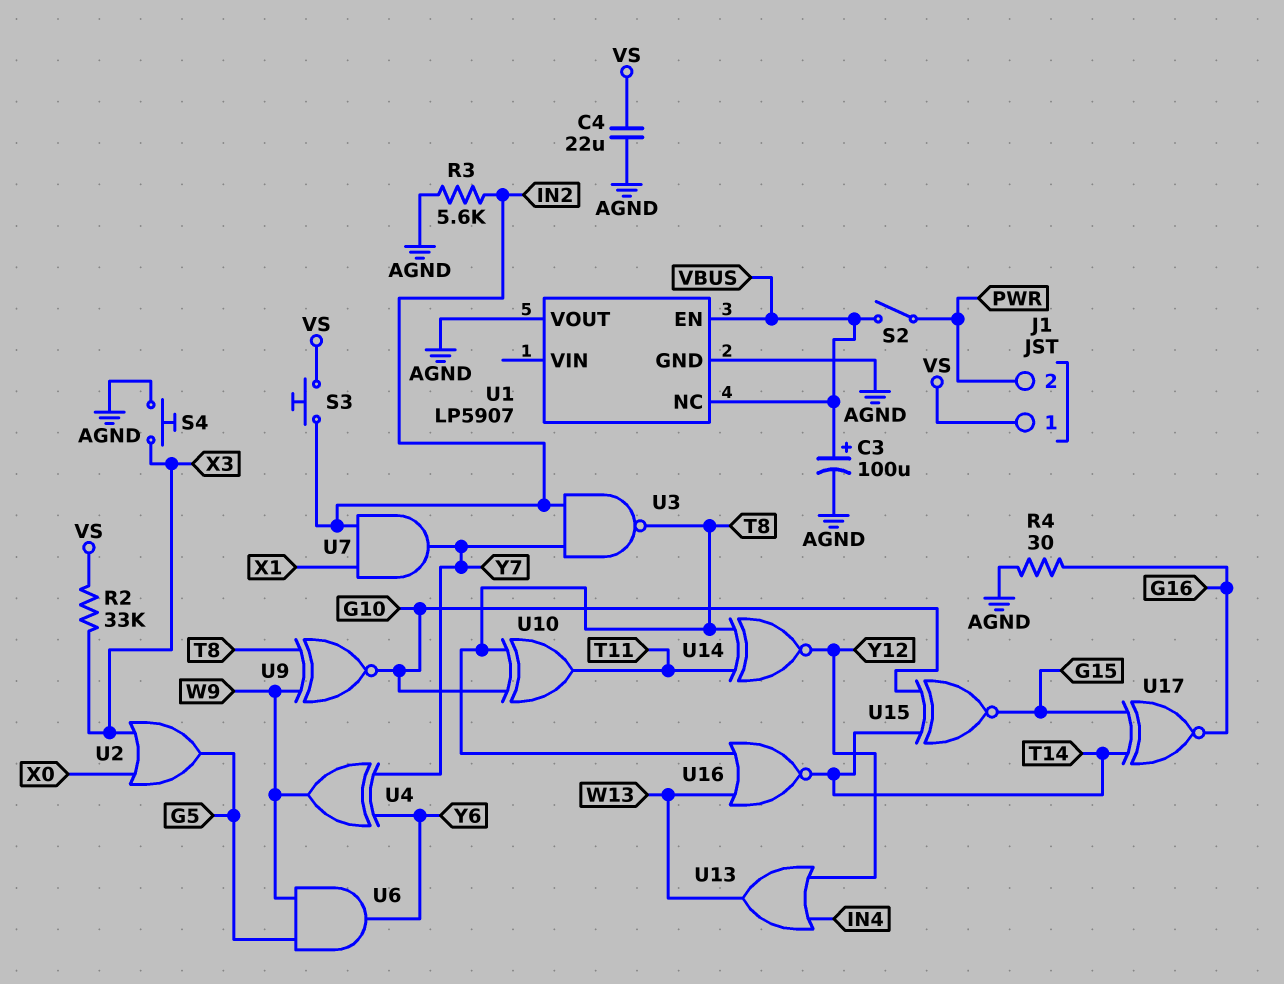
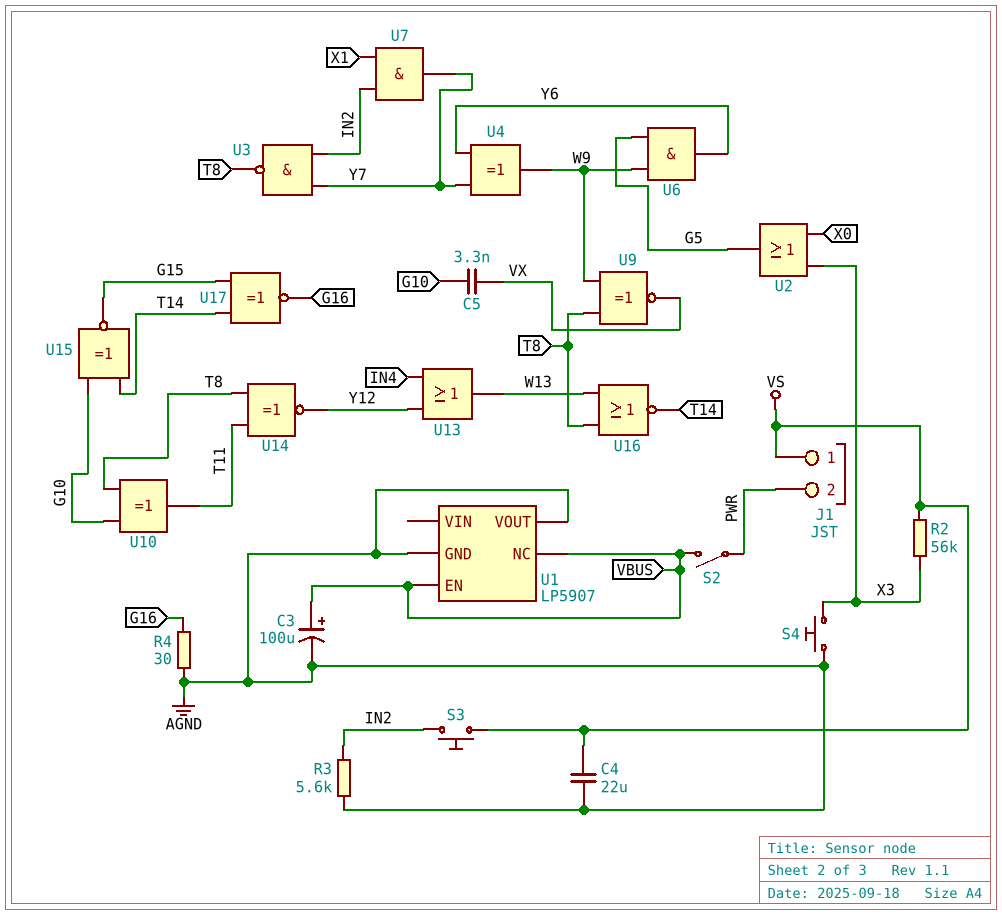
C5: none -> 3.3nF (G10, VX)
R2: 33k (VS, X3) -> 56k (VS, X3)
U9: XNOR (in T8, in W9, out G10) -> XNOR (in T8, in W9, out VX)

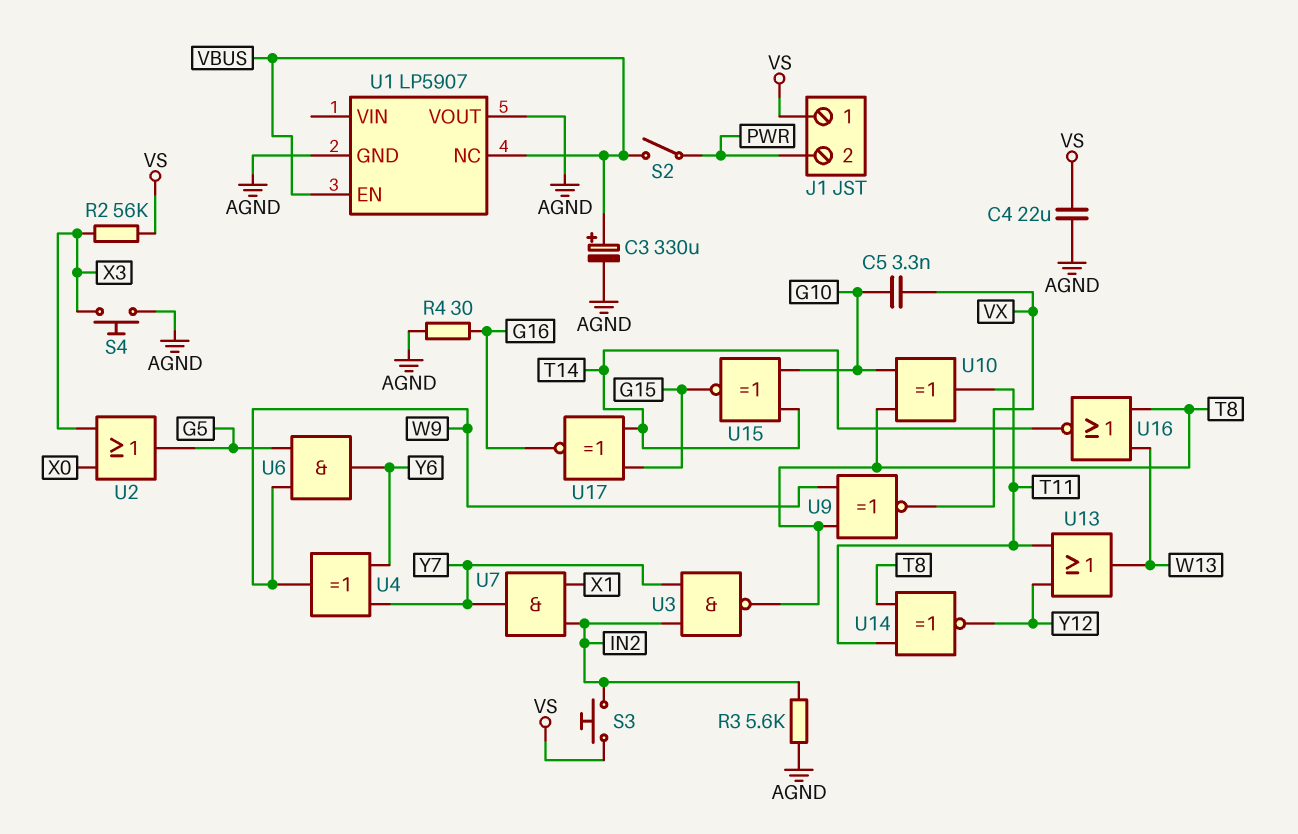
C3: 100uF (plus VBUS, minus AGND) -> 330uF (plus VBUS, minus AGND)
U13: OR (in IN4, in Y12, out W13) -> OR (in T11, in Y12, out W13)

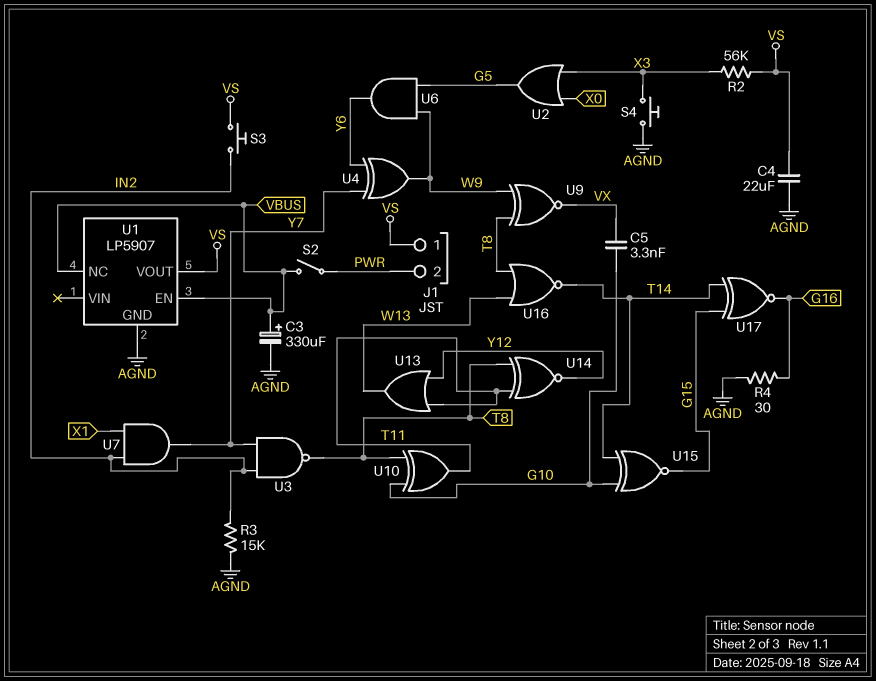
R3: 5.6k (AGND, IN2) -> 15k (AGND, IN2)
U1 pin VOUT: AGND -> VS

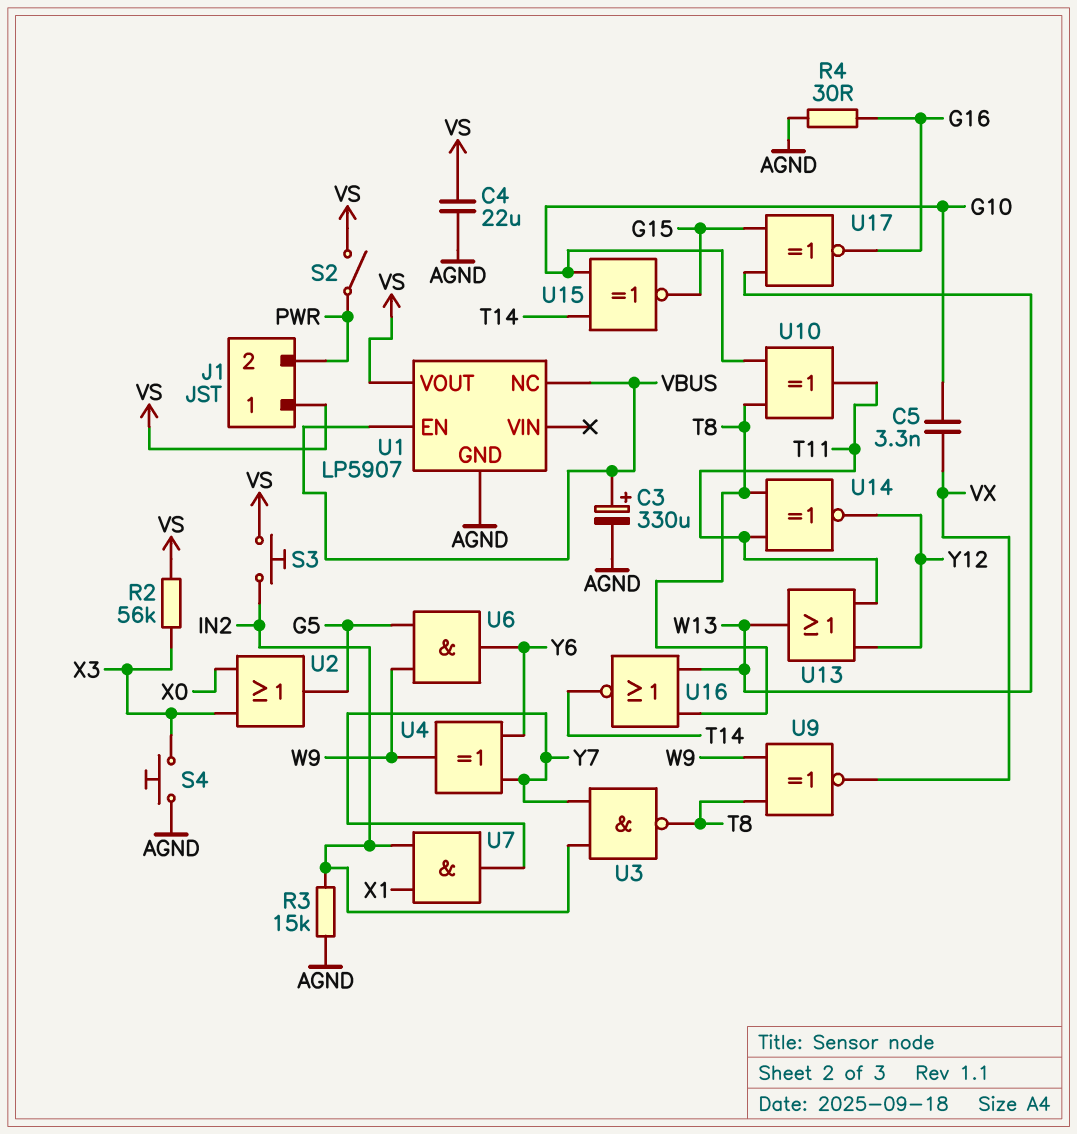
S2: switch (PWR, VBUS) -> switch (PWR, VS)
U17: XNOR (in G15, in T14, out G16) -> XNOR (in G15, in W13, out G16)

